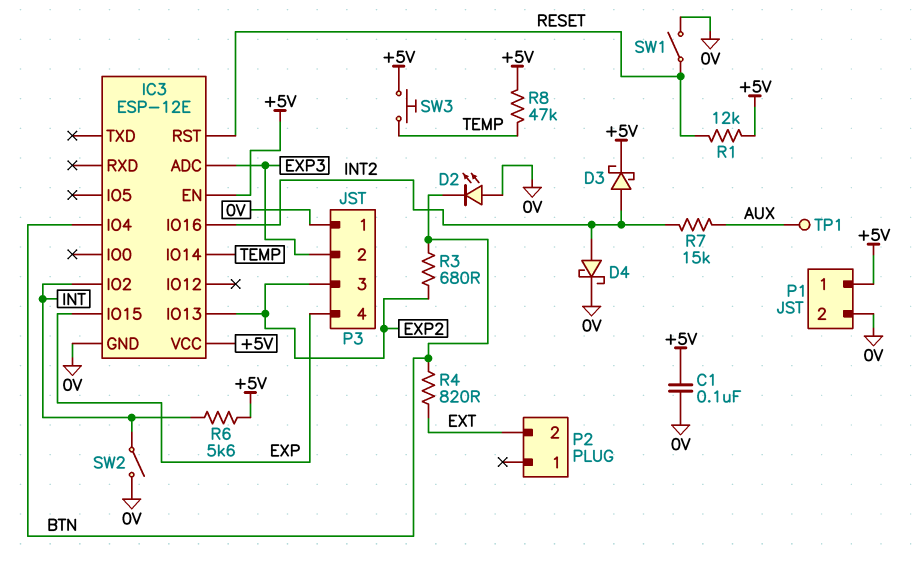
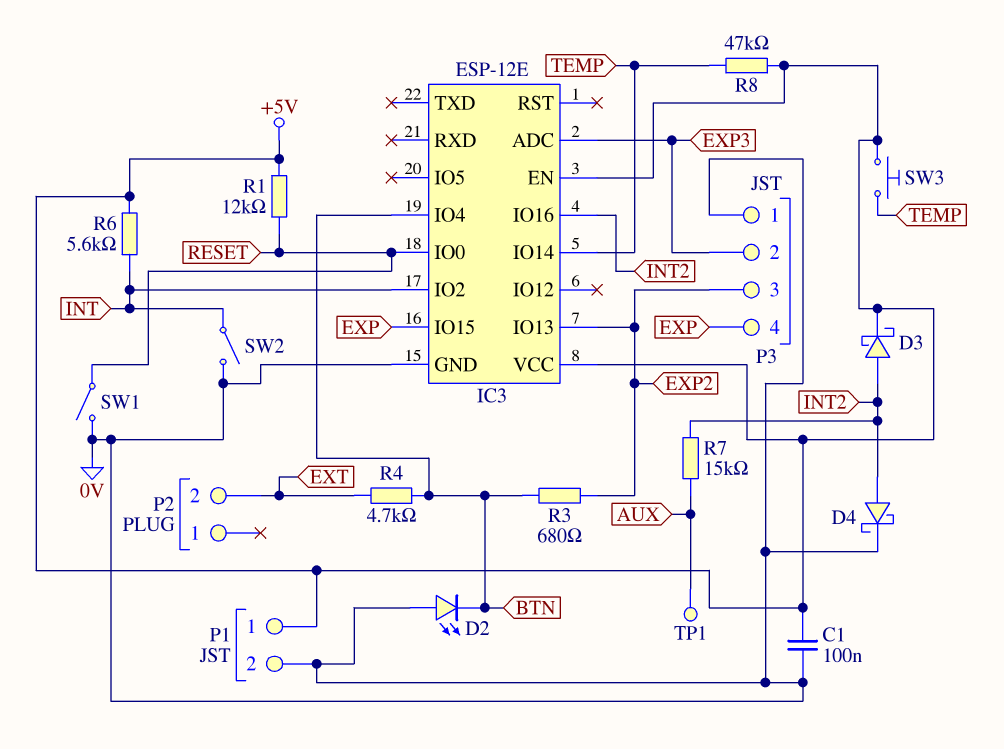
IC3 pin IO0: none -> RESET
IC3 pin RST: RESET -> none
R4: 820 (BTN, EXT) -> 4.7k (BTN, EXT)

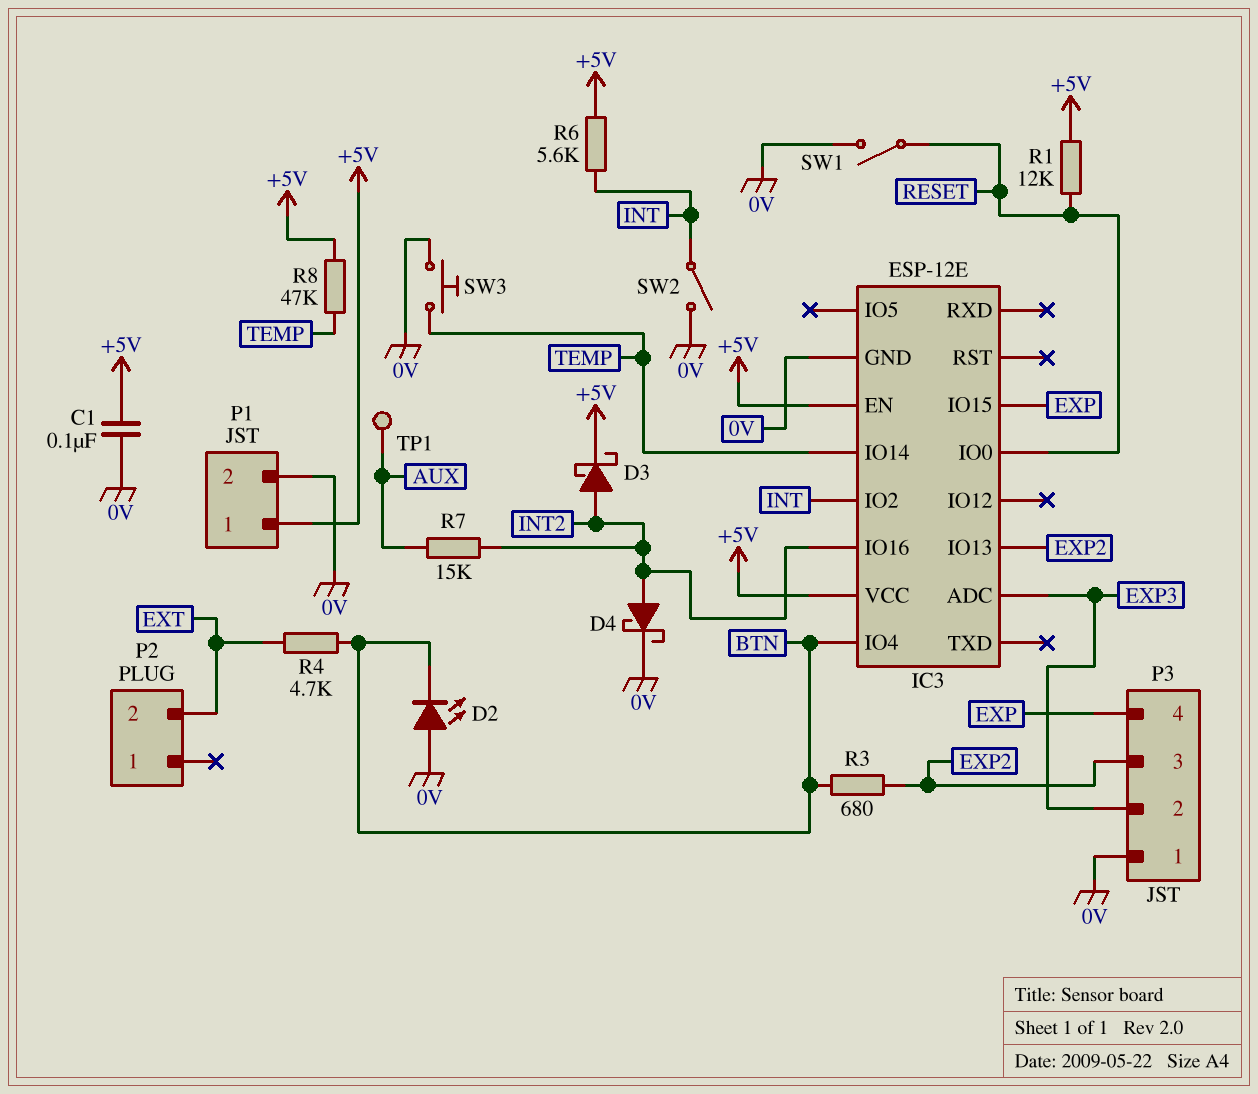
SW3: button (+5V, TEMP) -> button (0V, TEMP)

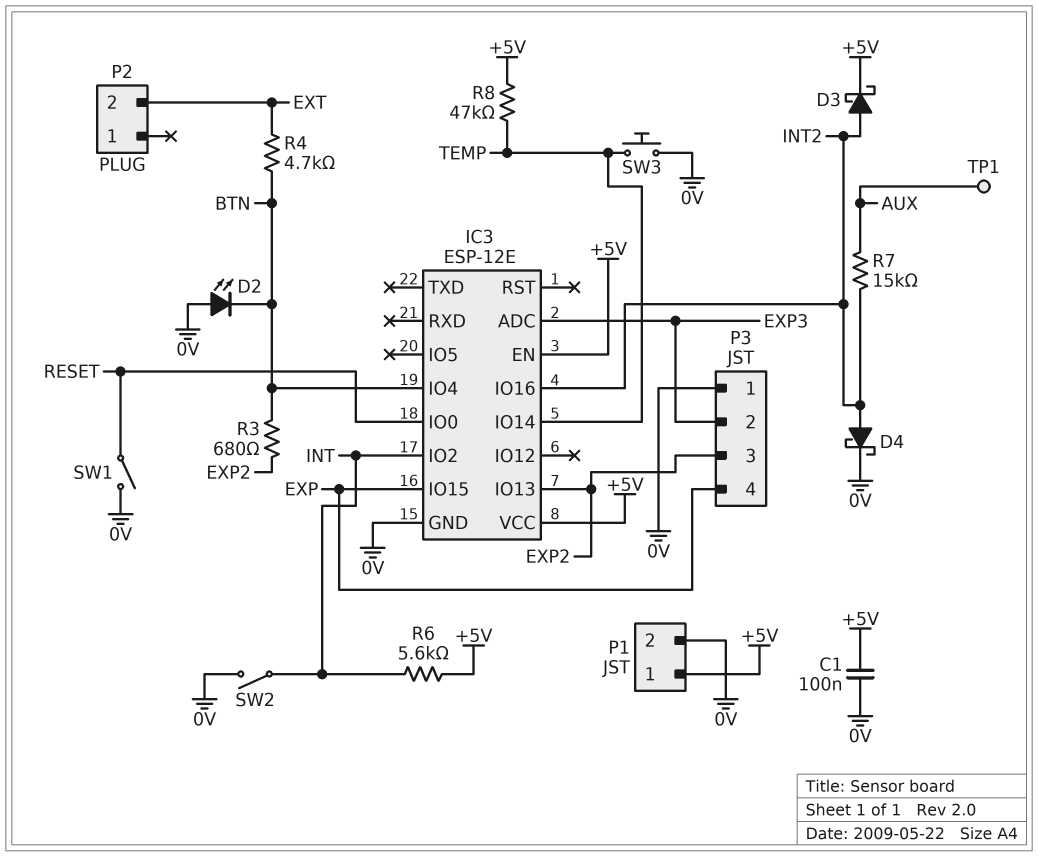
R1: 12k (+5V, RESET) -> none

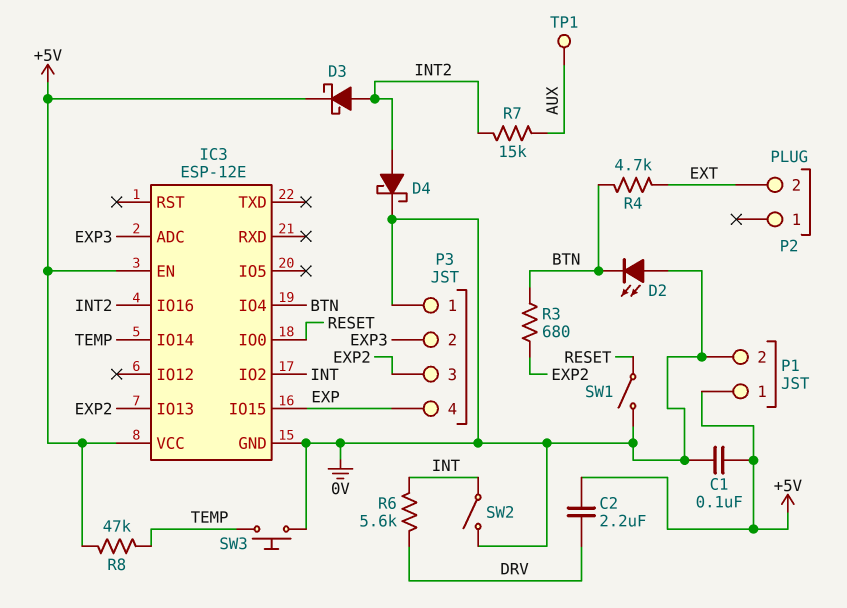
C2: none -> 2.2uF (+5V, DRV)
R6: 5.6k (+5V, INT) -> 5.6k (DRV, INT)

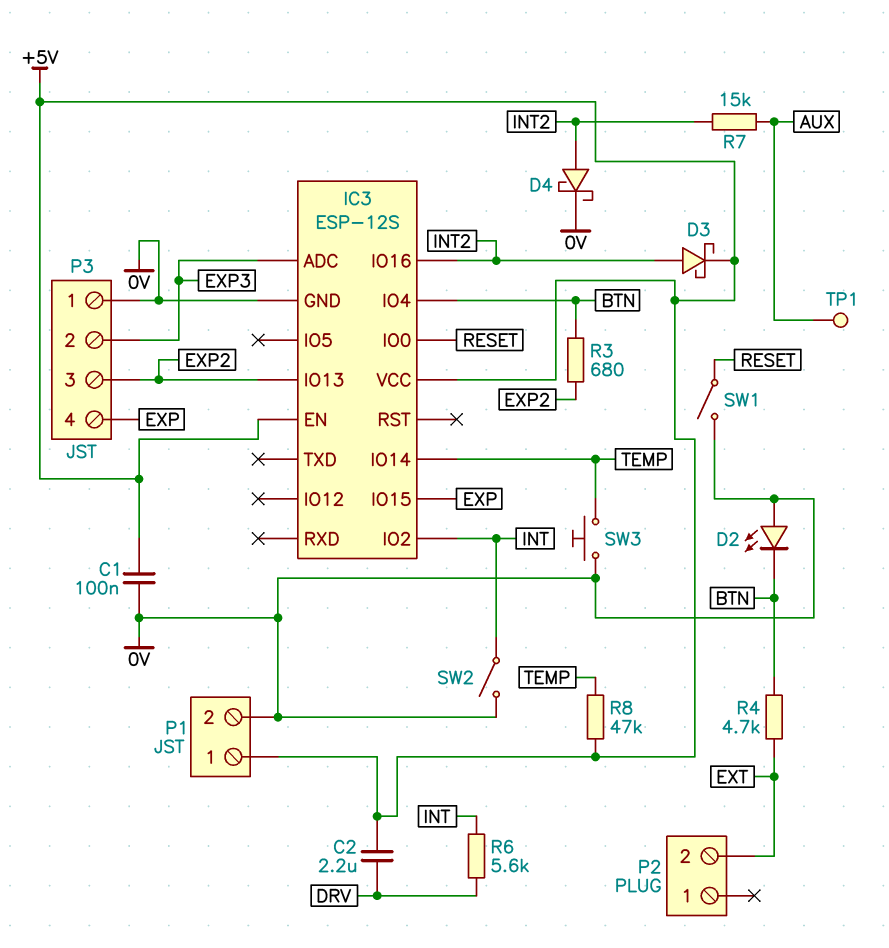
IC3: ESP-12E -> ESP-12S

